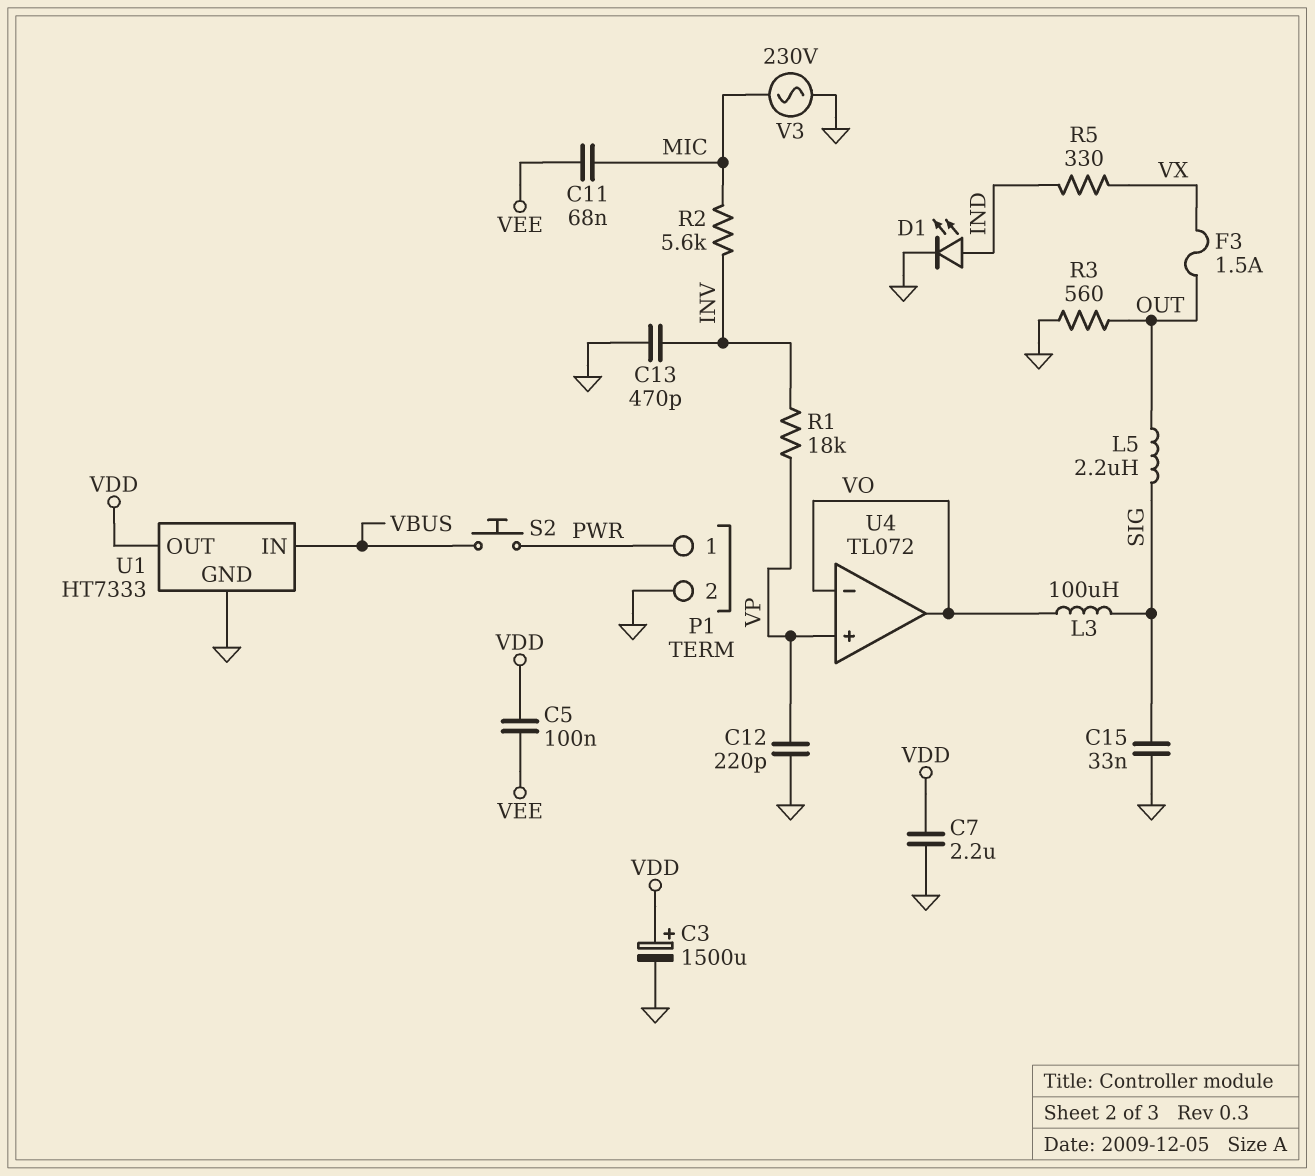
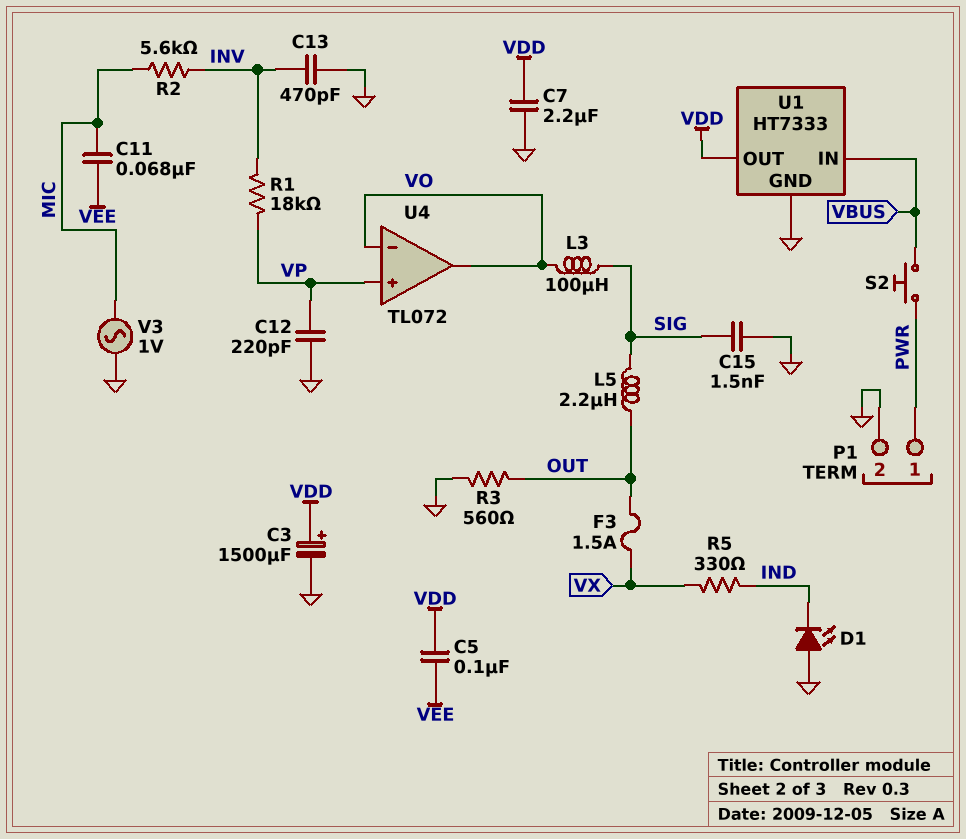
C15: 33nF (GND, SIG) -> 1.5nF (GND, SIG)
D1: LED (A IND, K GND) -> LED (A GND, K IND)
V3: AC 230V (GND, MIC) -> AC 1V (GND, MIC)

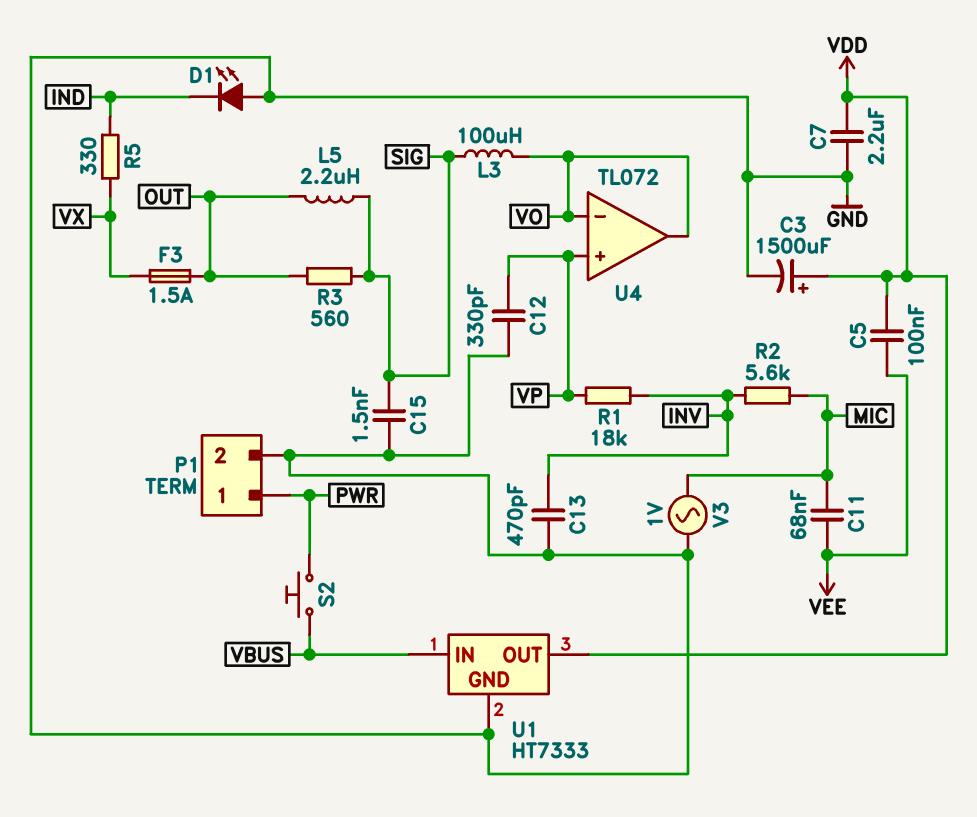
C12: 220pF (GND, VP) -> 330pF (GND, VP)
R3: 560 (GND, OUT) -> 560 (OUT, SIG)

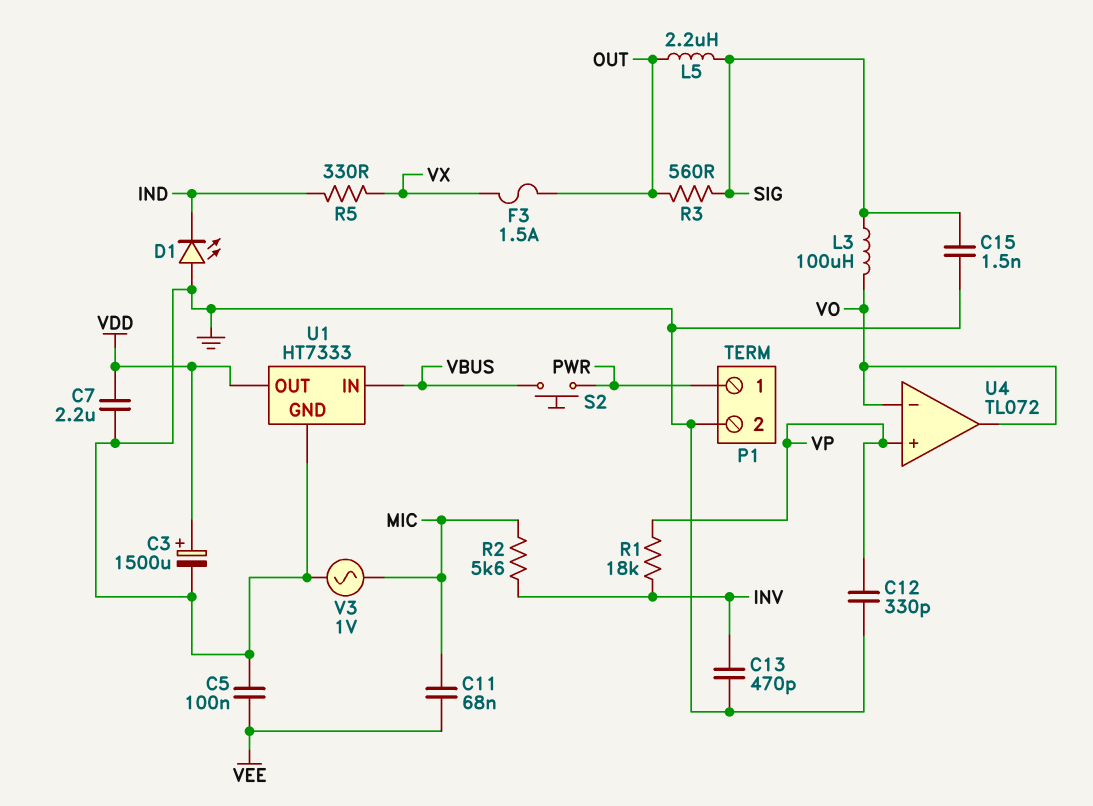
C5: 100nF (VDD, VEE) -> 100nF (GND, VEE)

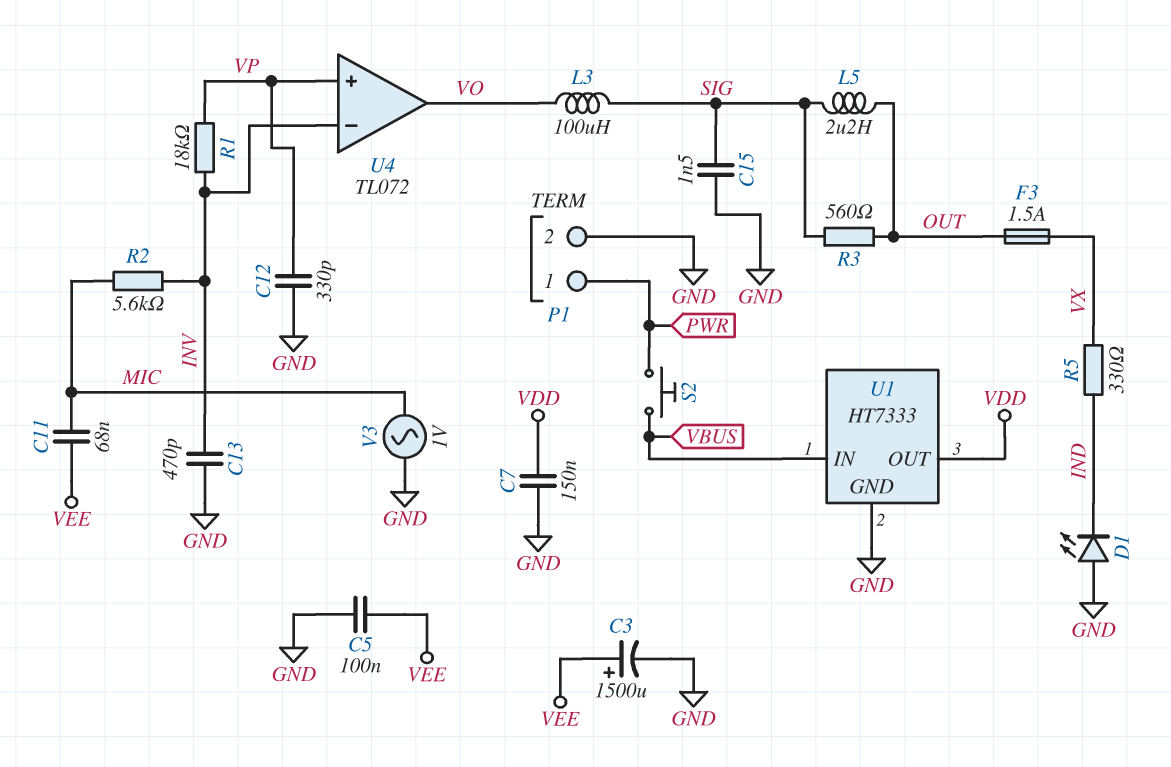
C3: 1500uF (plus VDD, minus GND) -> 1500uF (plus VEE, minus GND)
C7: 2.2uF (GND, VDD) -> 150nF (GND, VDD)
U4 pin in-: VO -> INV

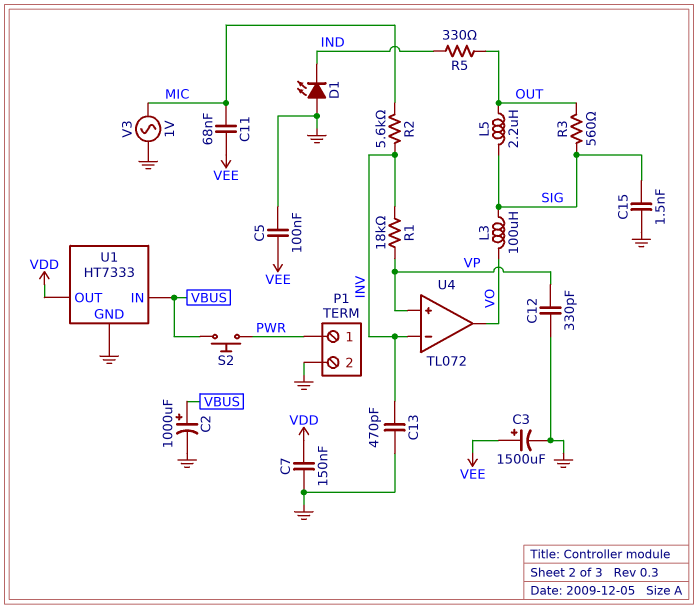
C2: none -> 1000uF (plus VBUS, minus GND)
F3: 1.5A (OUT, VX) -> none
R5: 330 (IND, VX) -> 330 (IND, OUT)

